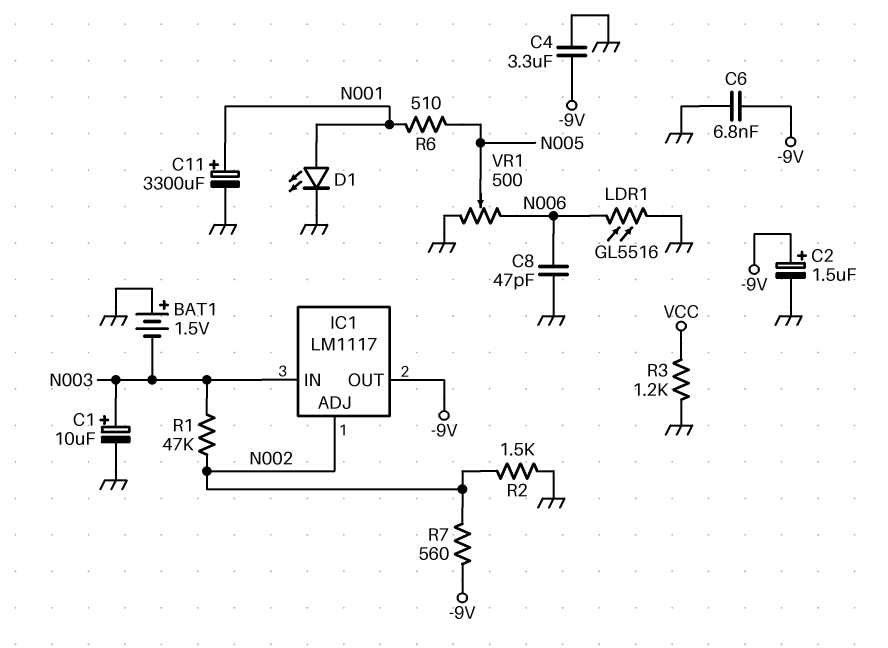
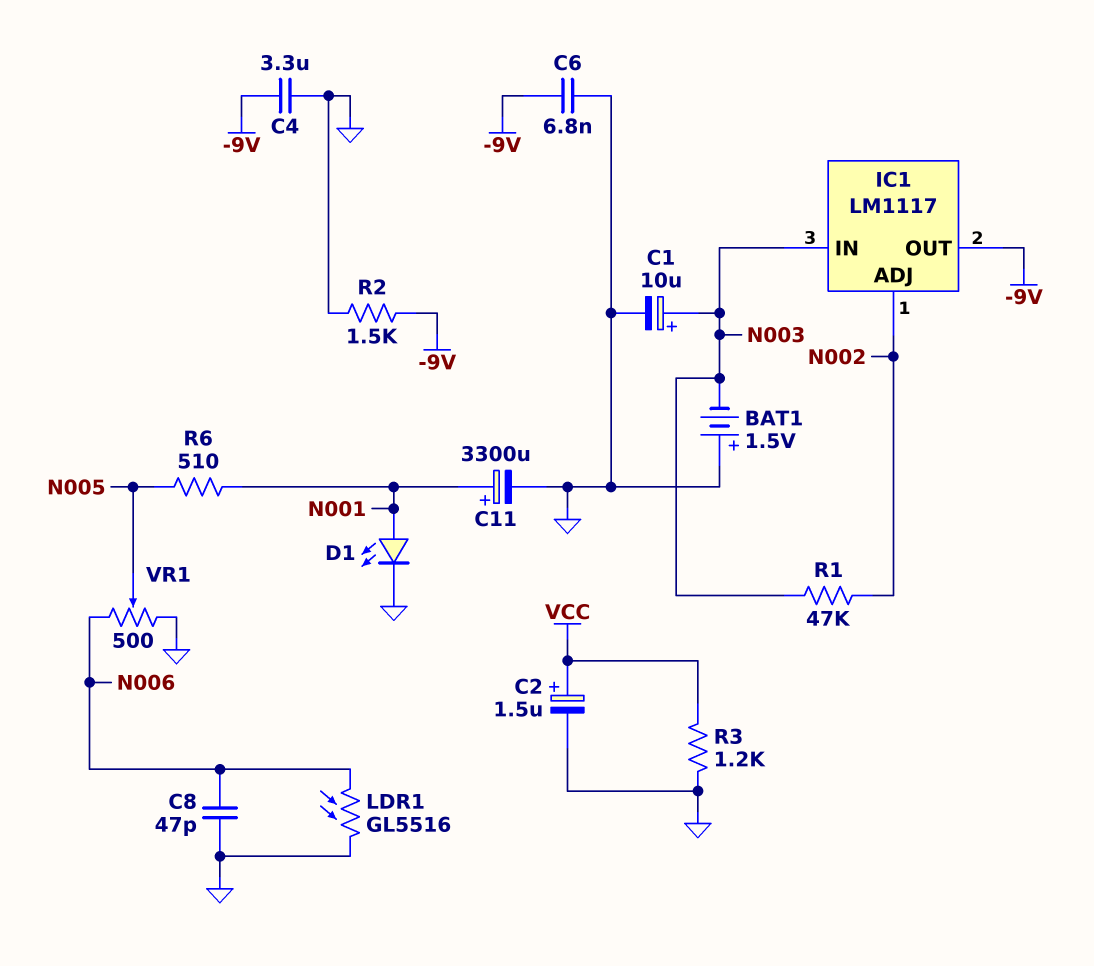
C2: 1.5uF (plus -9V, minus GND) -> 1.5uF (plus VCC, minus GND)
R2: 1.5k (GND, N002) -> 1.5k (-9V, GND)
R7: 560 (-9V, N002) -> none

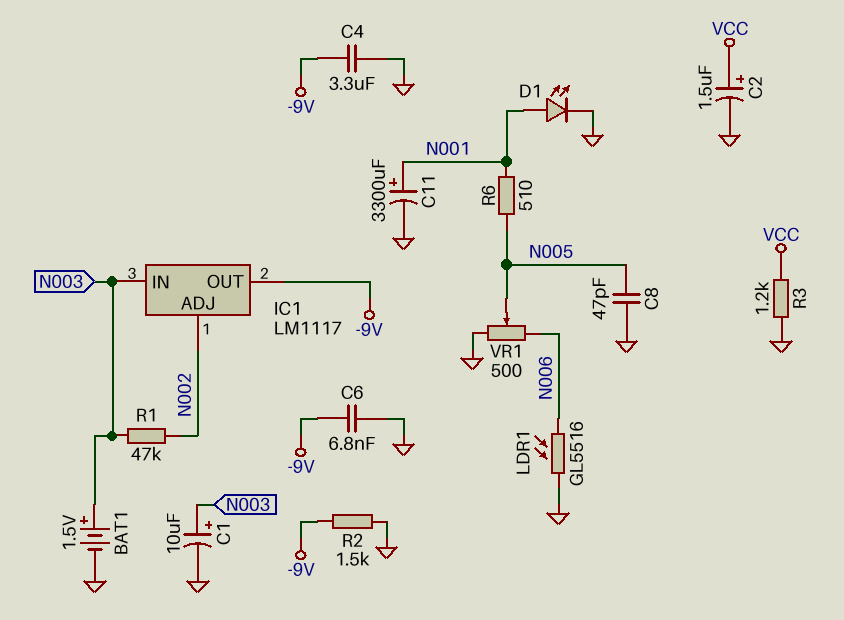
BAT1: 1.5V (plus GND, minus N003) -> 1.5V (plus N003, minus GND)
C8: 47pF (GND, N006) -> 47pF (GND, N005)

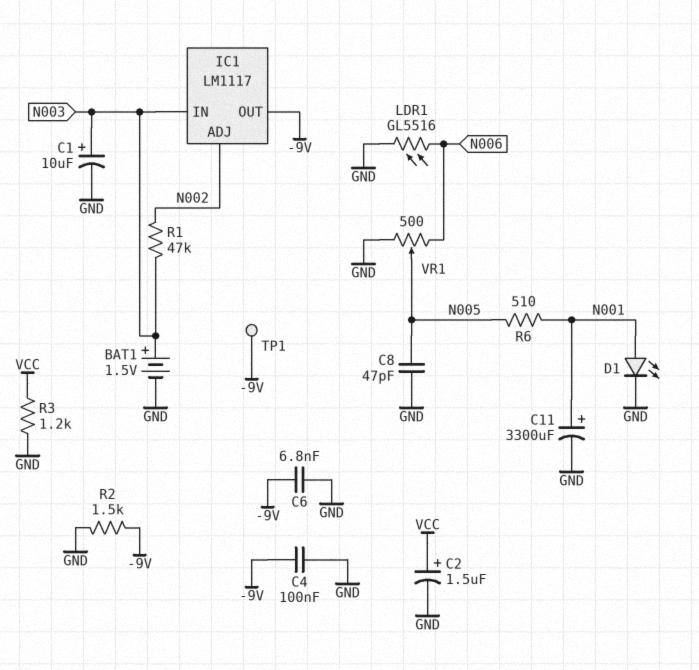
C4: 3.3uF (-9V, GND) -> 100nF (-9V, GND)
TP1: none -> test point (-9V)

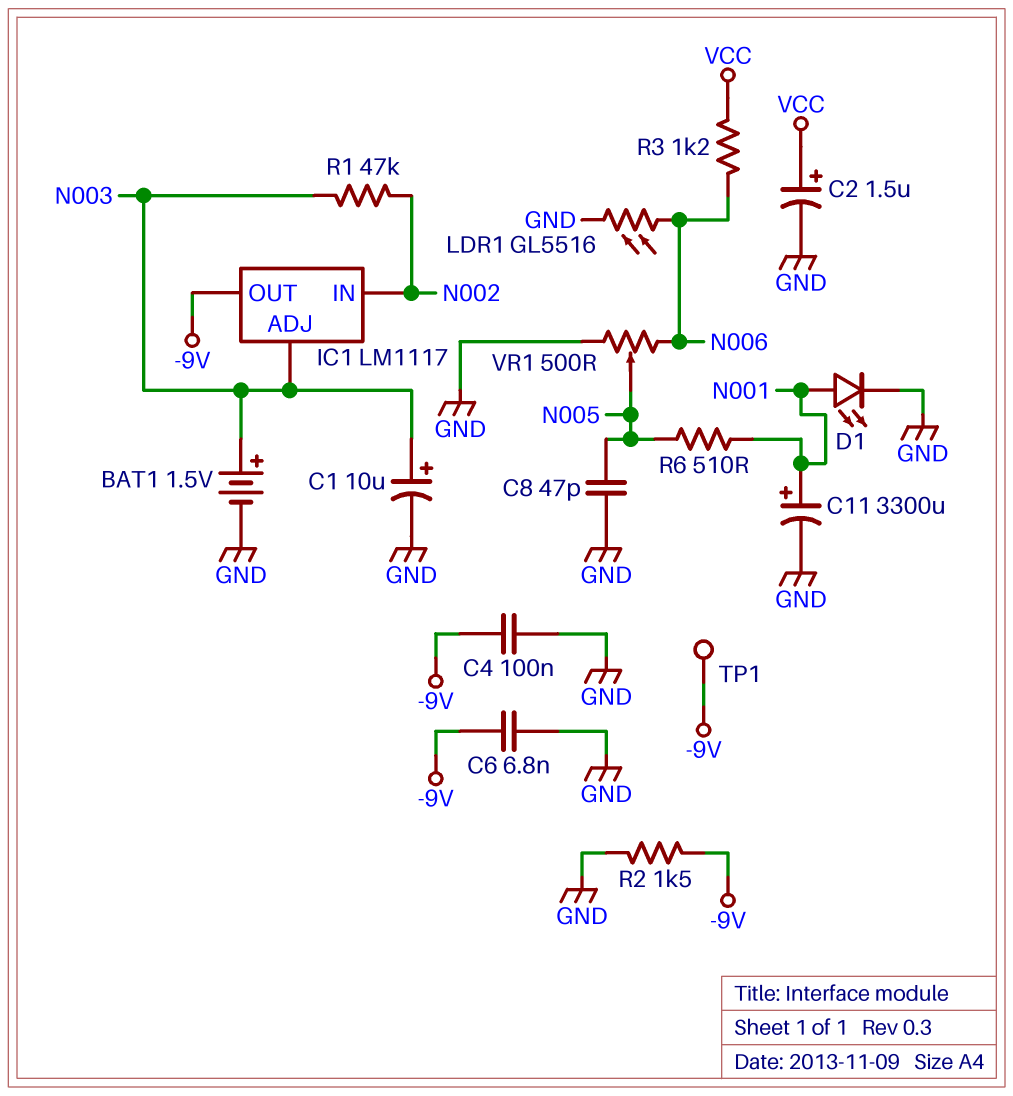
IC1 pin ADJ: N002 -> N003
IC1 pin IN: N003 -> N002
R3: 1.2k (GND, VCC) -> 1.2k (N006, VCC)

